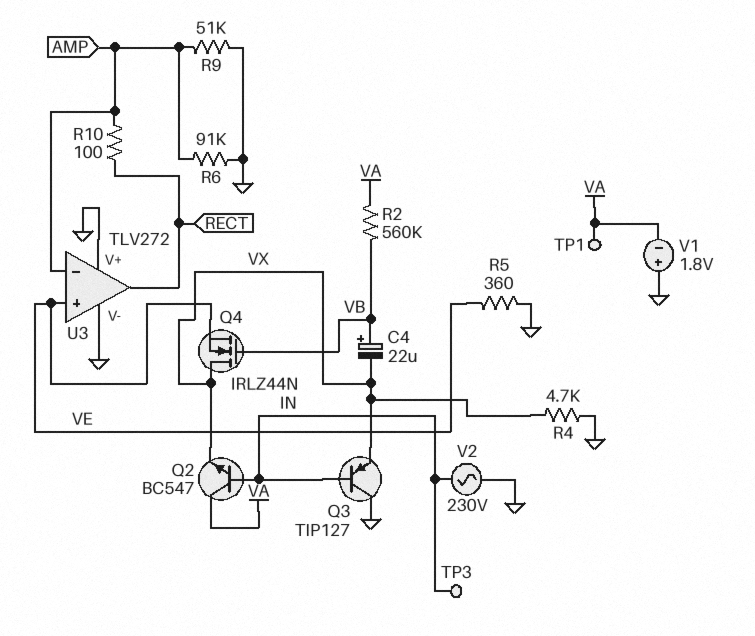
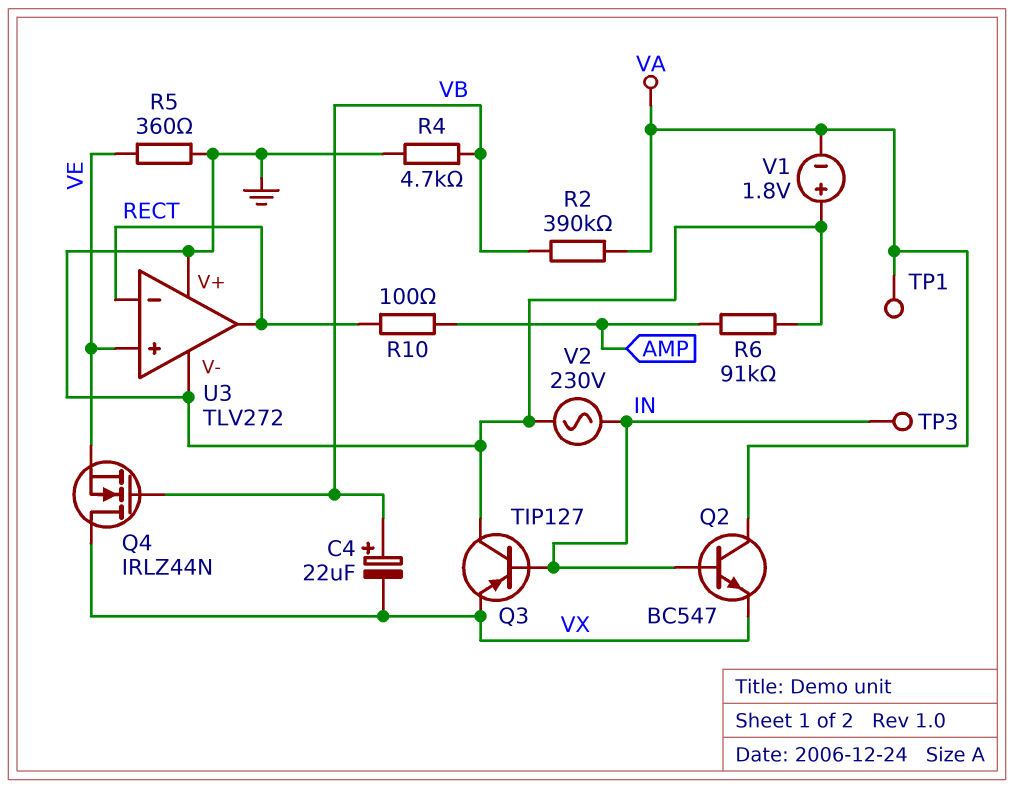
R2: 560k (VA, VB) -> 390k (VA, VB)
R4: 4.7k (GND, VX) -> 4.7k (GND, VB)
R9: 51k (AMP, GND) -> none
U3 pin in-: AMP -> RECT

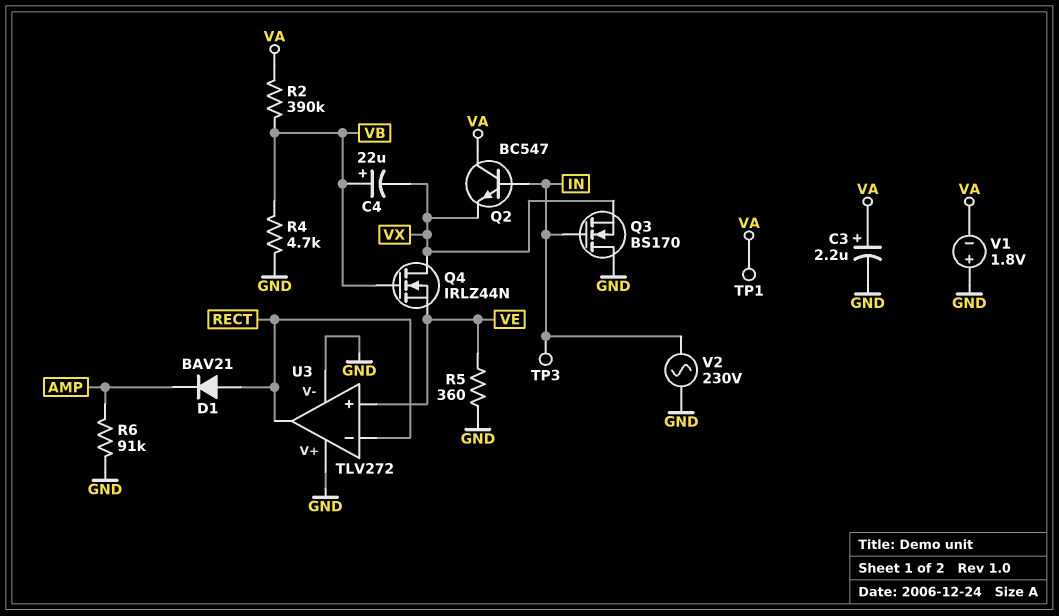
C3: none -> 2.2uF (plus VA, minus GND)
D1: none -> diode BAV21 (A RECT, K AMP)
Q3: PNP TIP127 (B IN, C GND, E VX) -> NMOS BS170 (G IN, D GND, S VX)
R10: 100 (AMP, RECT) -> none

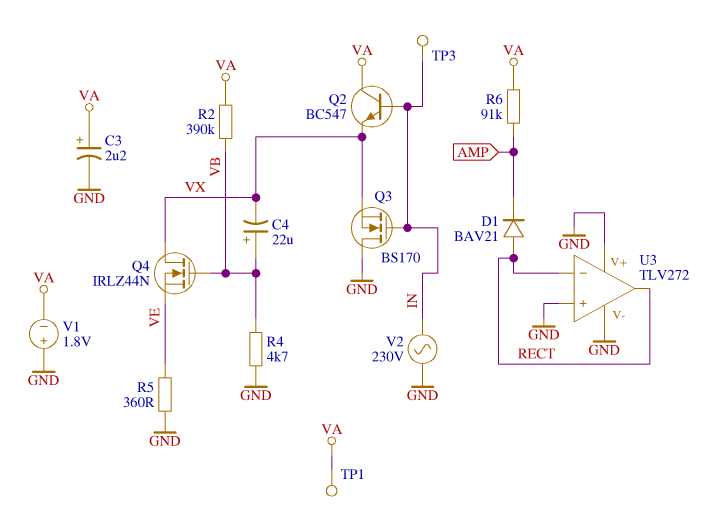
R6: 91k (AMP, GND) -> 91k (AMP, VA)
U3 pin in+: VE -> GND

